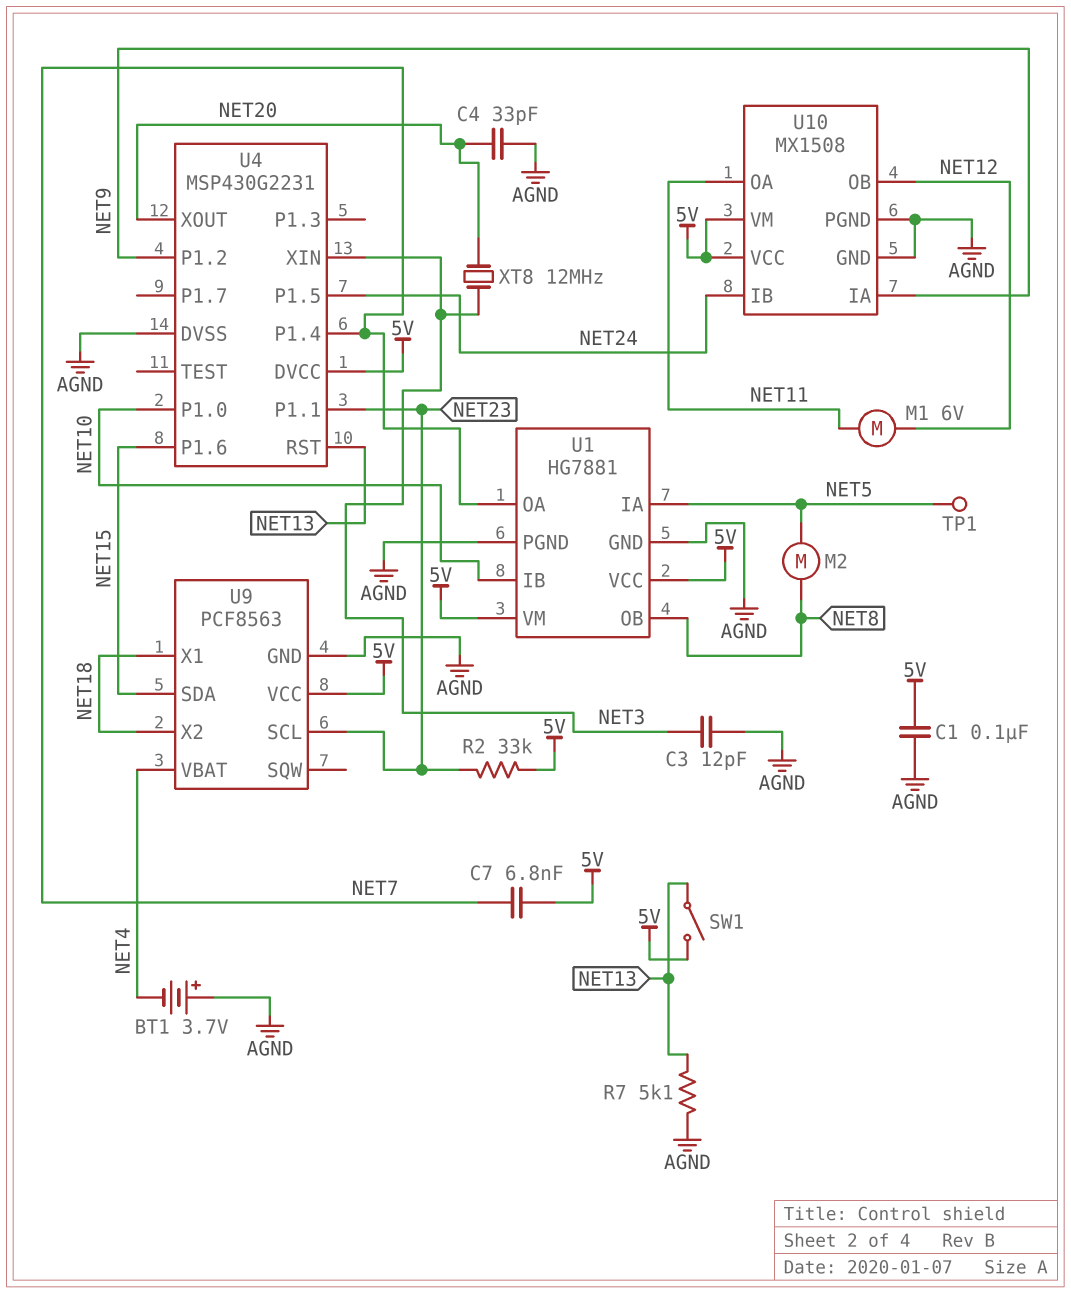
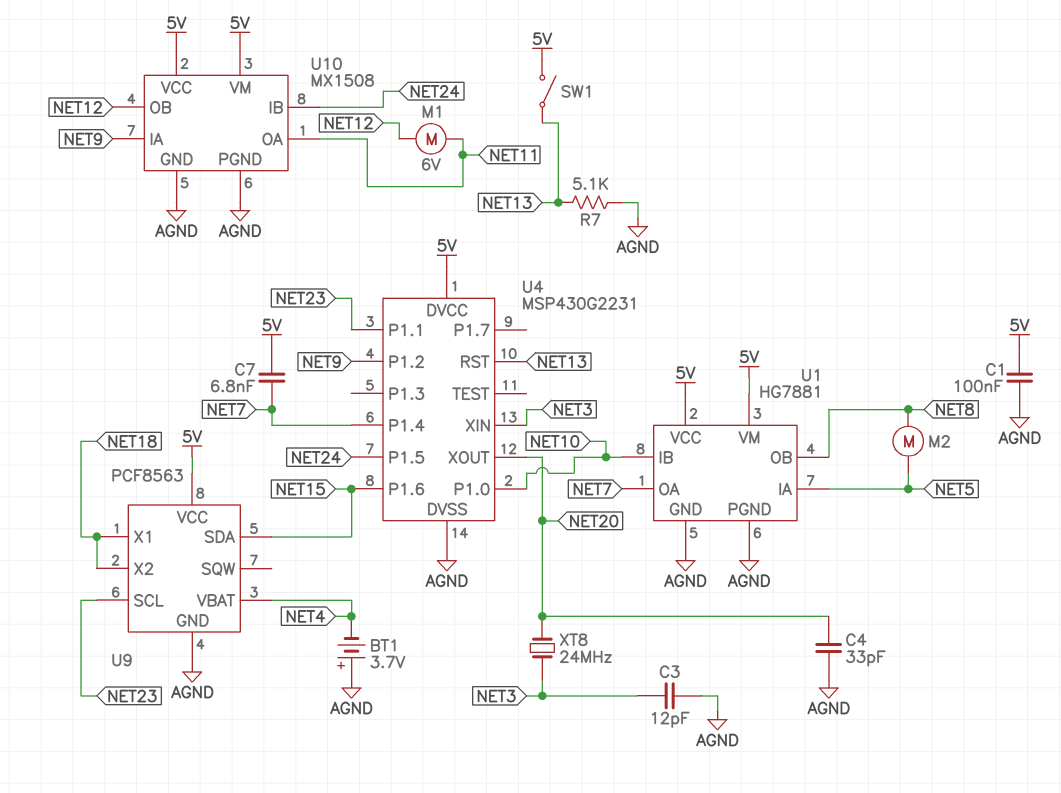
R2: 33k (5V, NET23) -> none
TP1: test point (NET5) -> none
XT8: 12MHz (NET3, NET20) -> 24MHz (NET3, NET20)

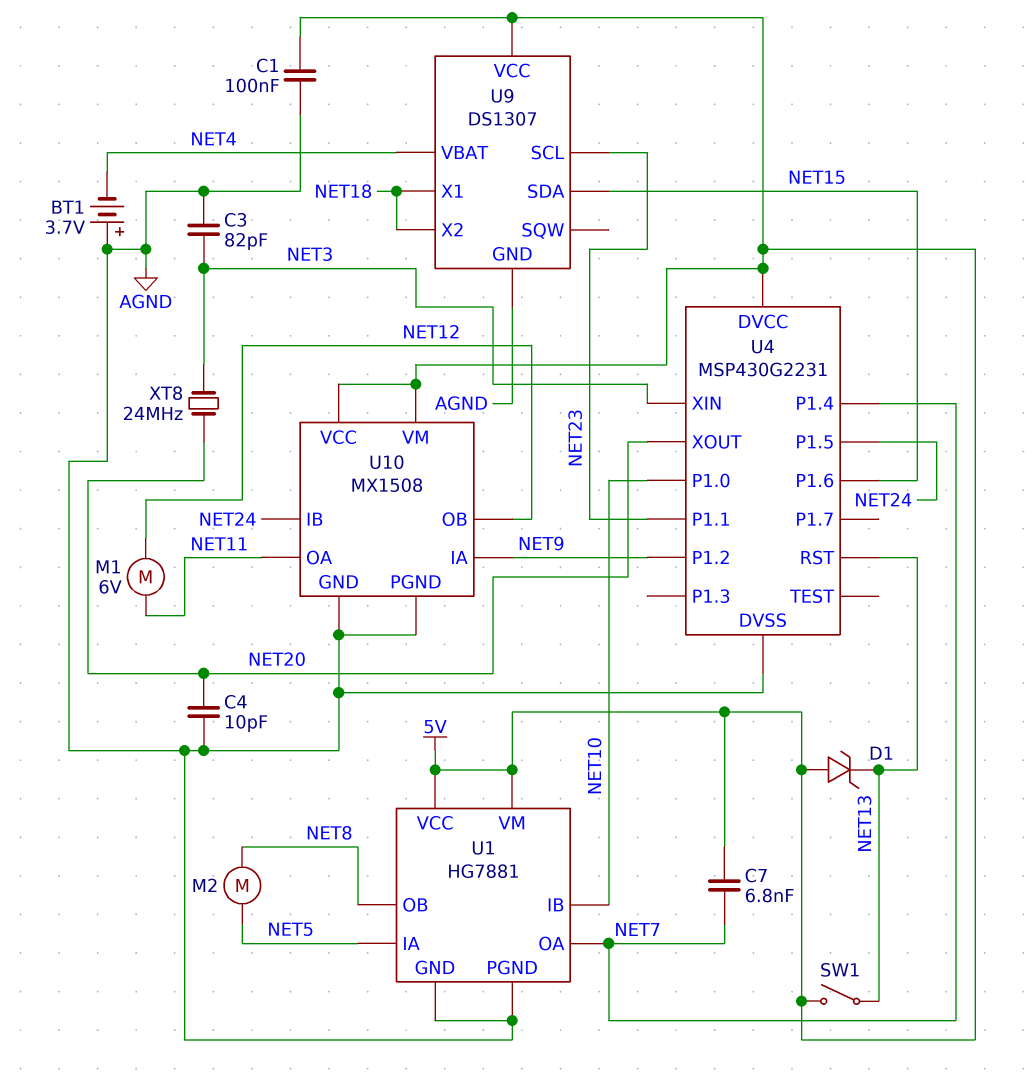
C3: 12pF (AGND, NET3) -> 82pF (AGND, NET3)
C4: 33pF (AGND, NET20) -> 10pF (AGND, NET20)
D1: none -> zener (A 5V, K NET13)
R7: 5.1k (AGND, NET13) -> none
U9: PCF8563 -> DS1307

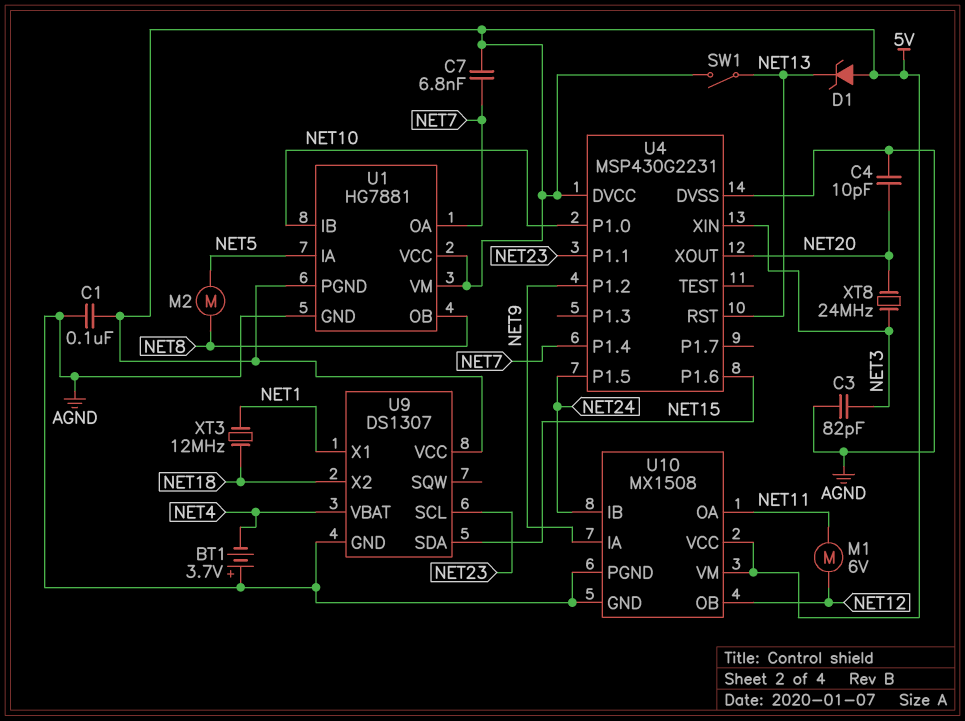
U1 pin PGND: AGND -> 5V
U9 pin X1: NET18 -> NET1
XT3: none -> 12MHz (NET1, NET18)

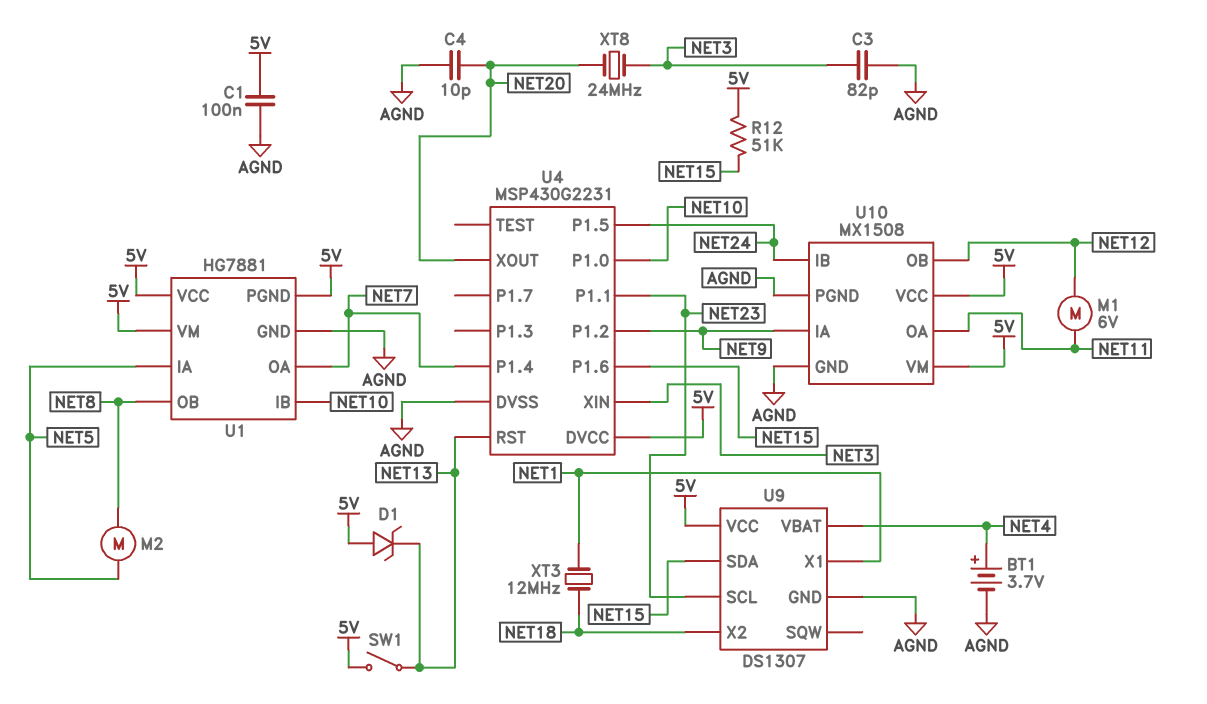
BT1: 3.7V (plus AGND, minus NET4) -> 3.7V (plus NET4, minus AGND)
C7: 6.8nF (5V, NET7) -> none
R12: none -> 51k (5V, NET15)

